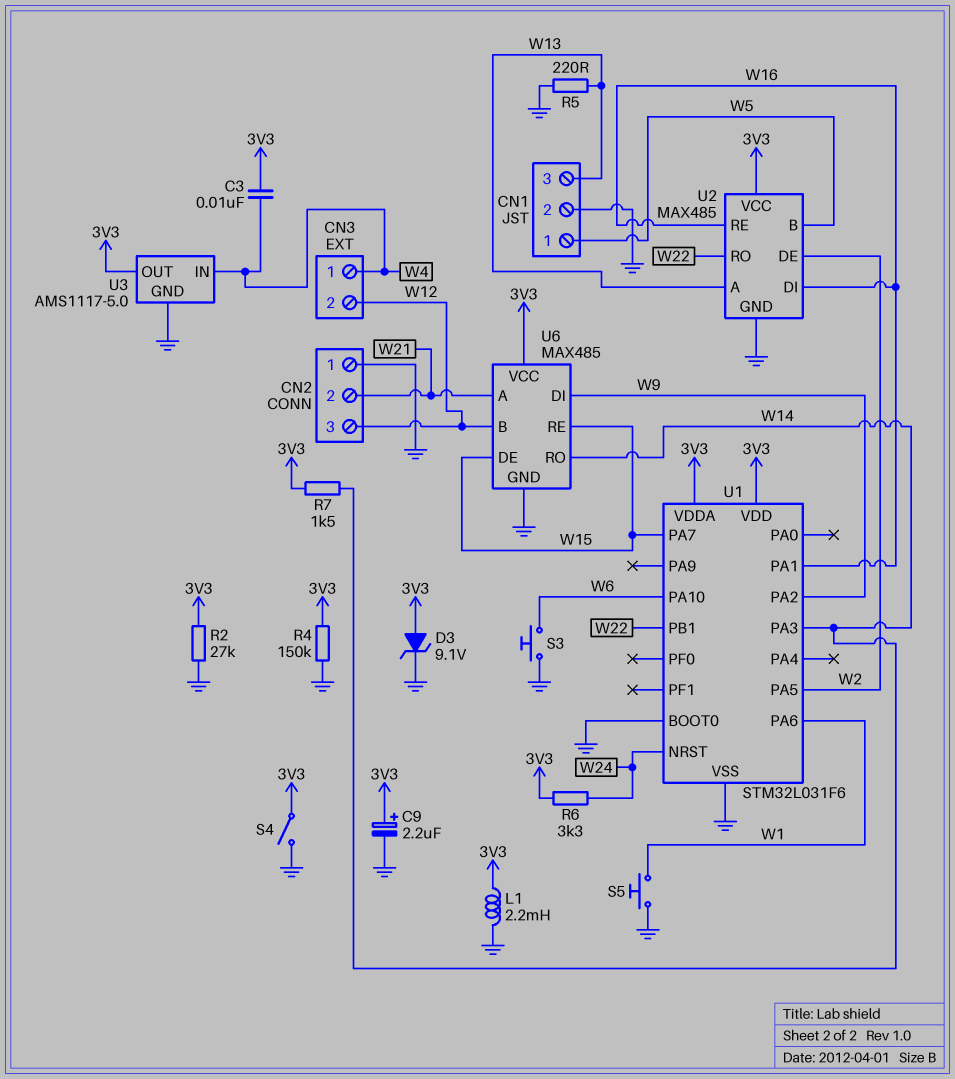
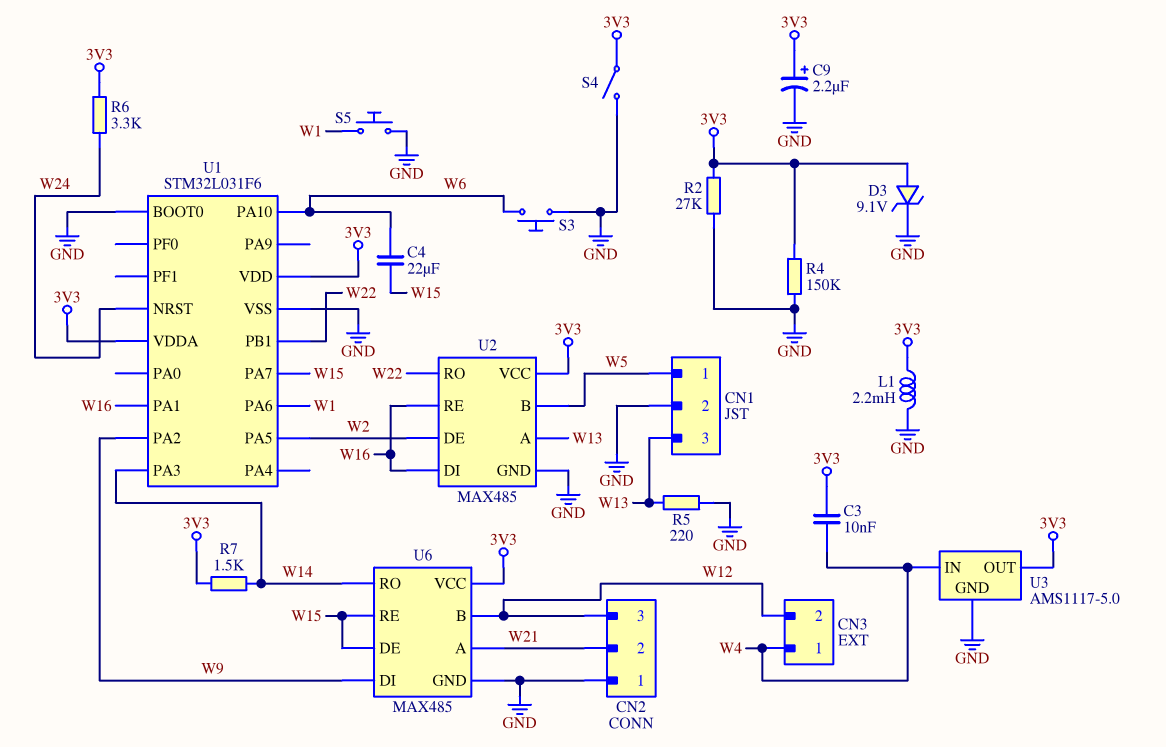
C4: none -> 22uF (W6, W15)

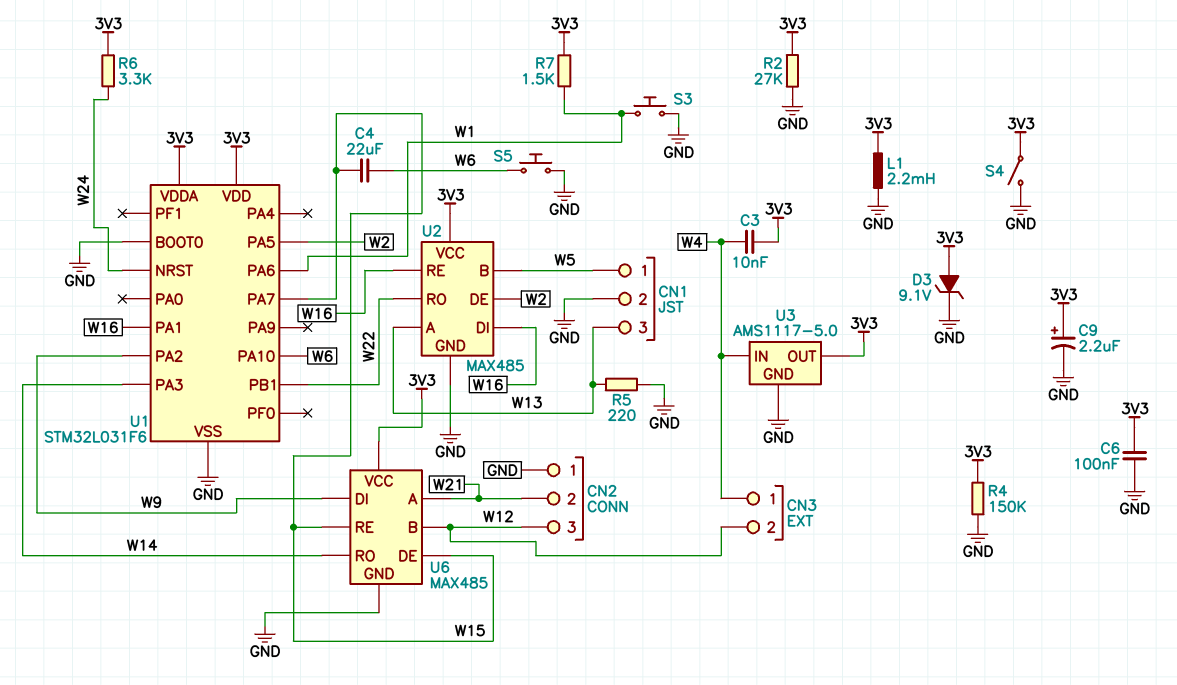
C6: none -> 100nF (3V3, GND)
R7: 1.5k (3V3, W14) -> 1.5k (3V3, W1)
S3: button (GND, W6) -> button (GND, W1)
S5: button (GND, W1) -> button (GND, W6)

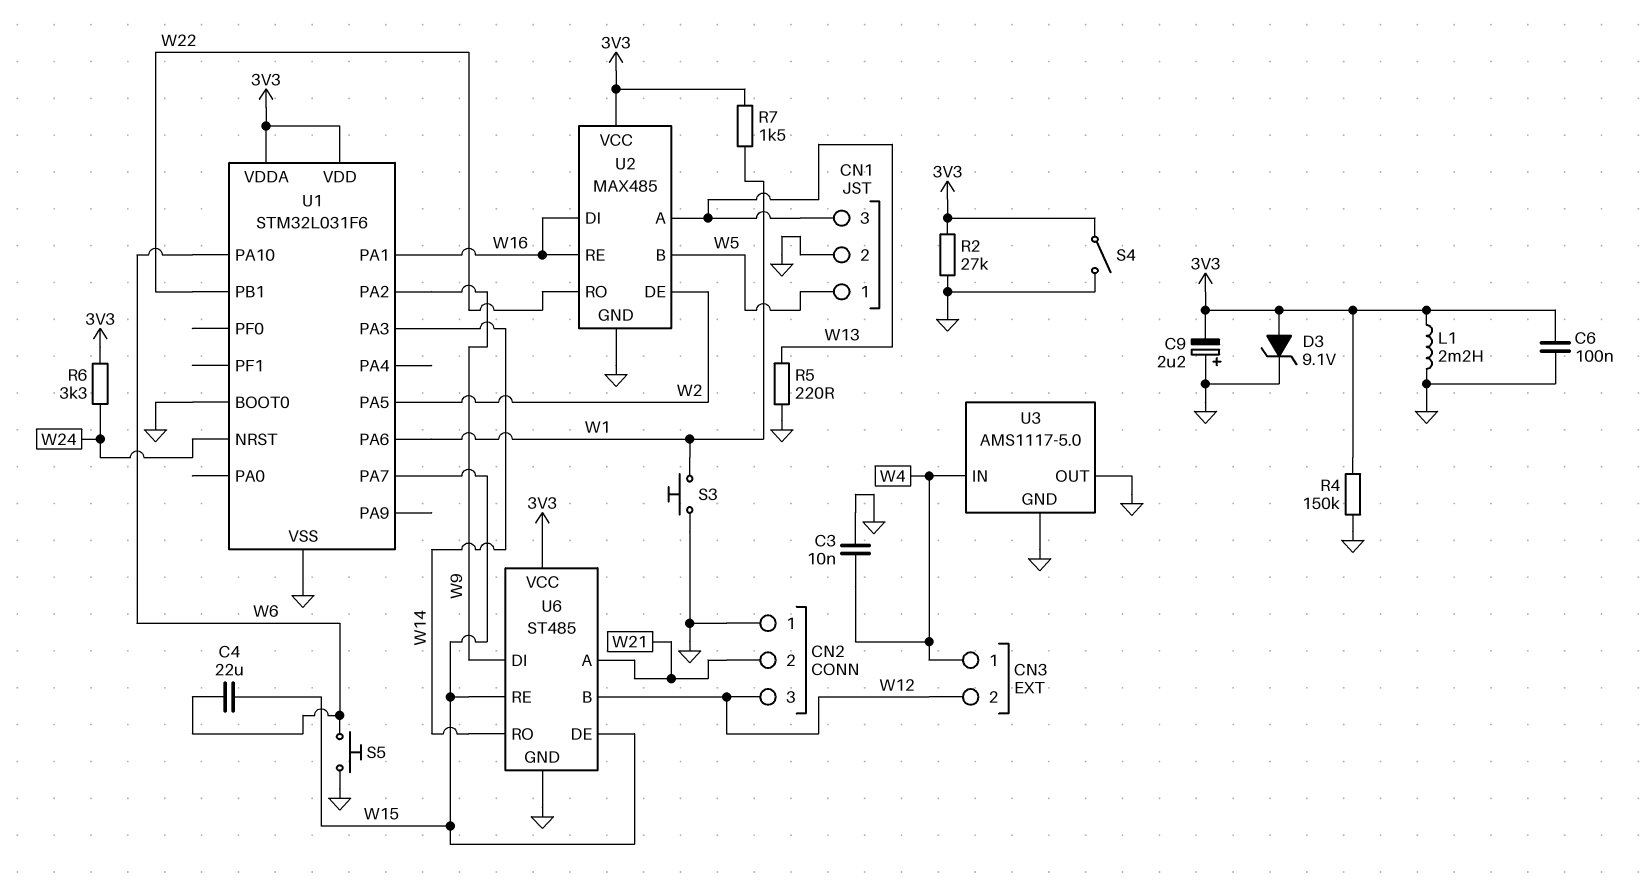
C3: 10nF (3V3, W4) -> 10nF (GND, W4)
C9: 2.2uF (plus 3V3, minus GND) -> 2.2uF (plus GND, minus 3V3)
U3 pin OUT: 3V3 -> GND
U6: MAX485 -> ST485

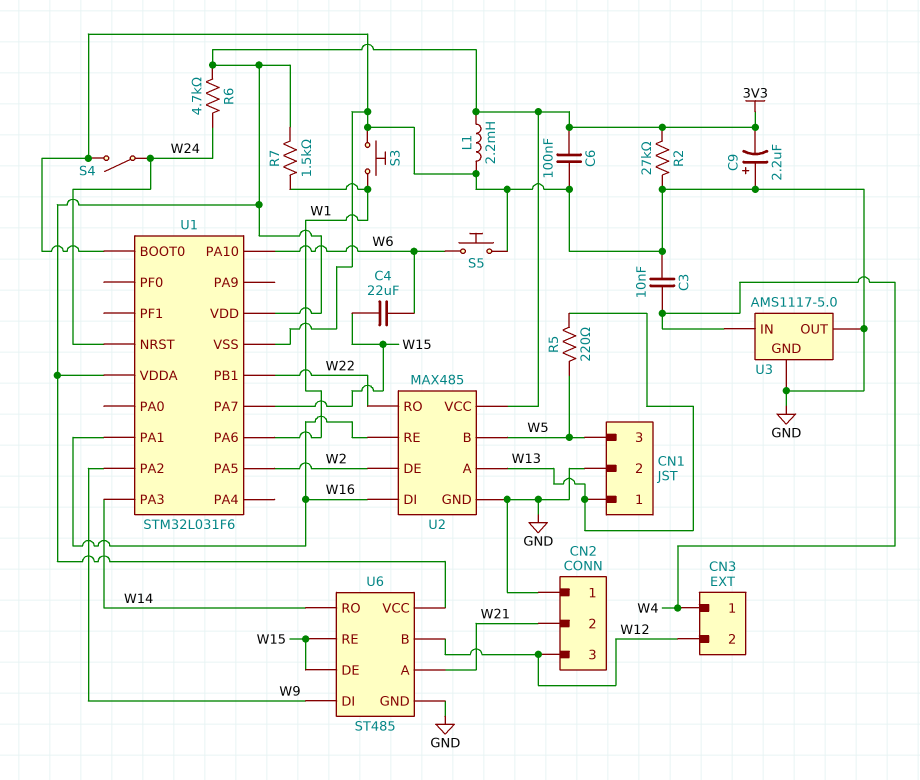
CN1 pin 1: W5 -> W13
CN1 pin 3: W13 -> W5
D3: zener 9.1V (A 3V3, K GND) -> none
R4: 150k (3V3, GND) -> none
R5: 220 (GND, W13) -> 220 (W5, W13)
R6: 3.3k (3V3, W24) -> 4.7k (3V3, W24)
S4: switch (3V3, GND) -> switch (GND, W24)

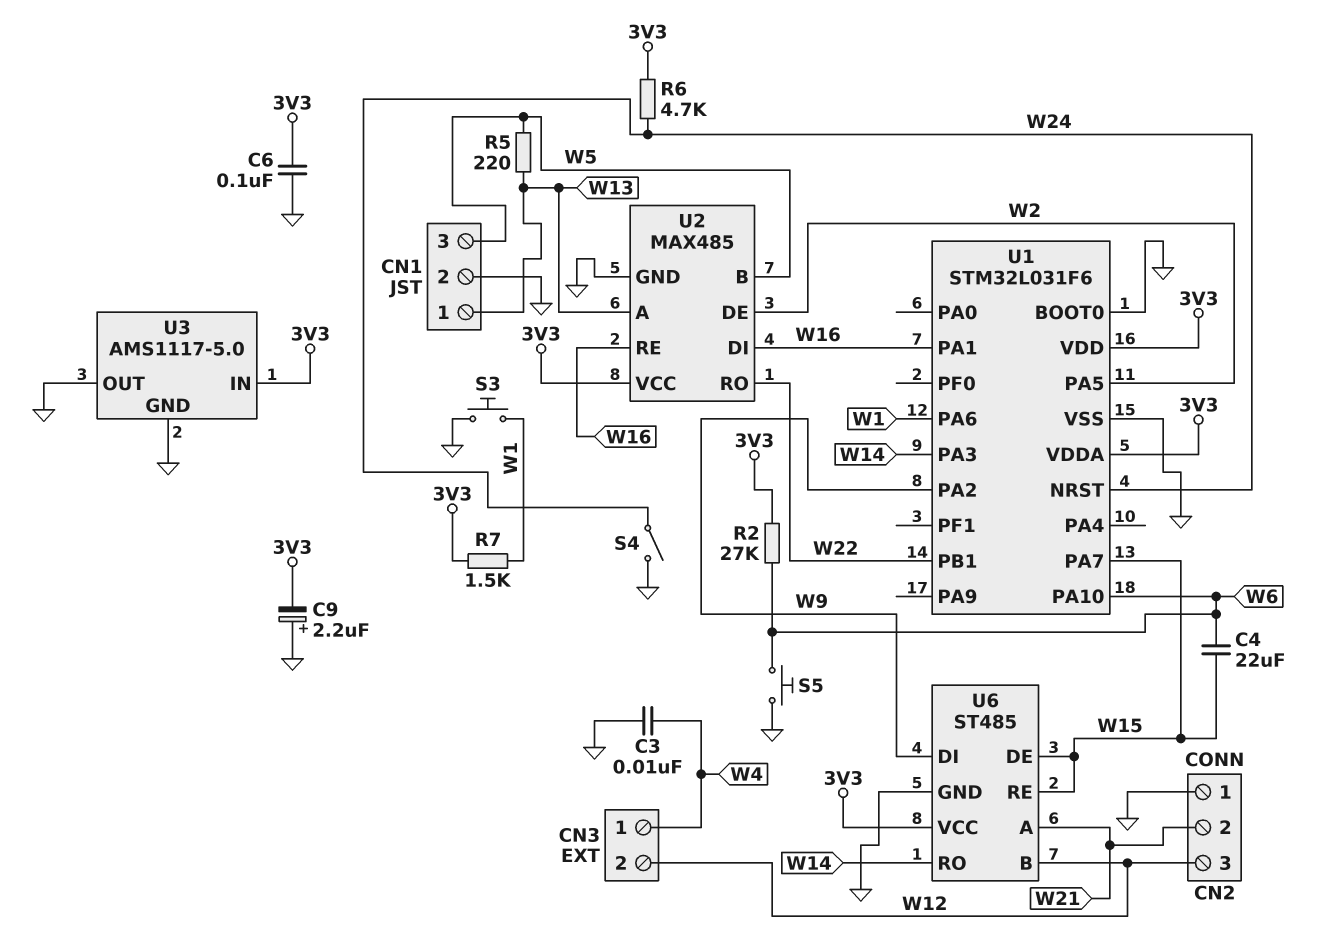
L1: 2.2mH (3V3, GND) -> none
R2: 27k (3V3, GND) -> 27k (3V3, W6)
U3 pin IN: W4 -> 3V3

